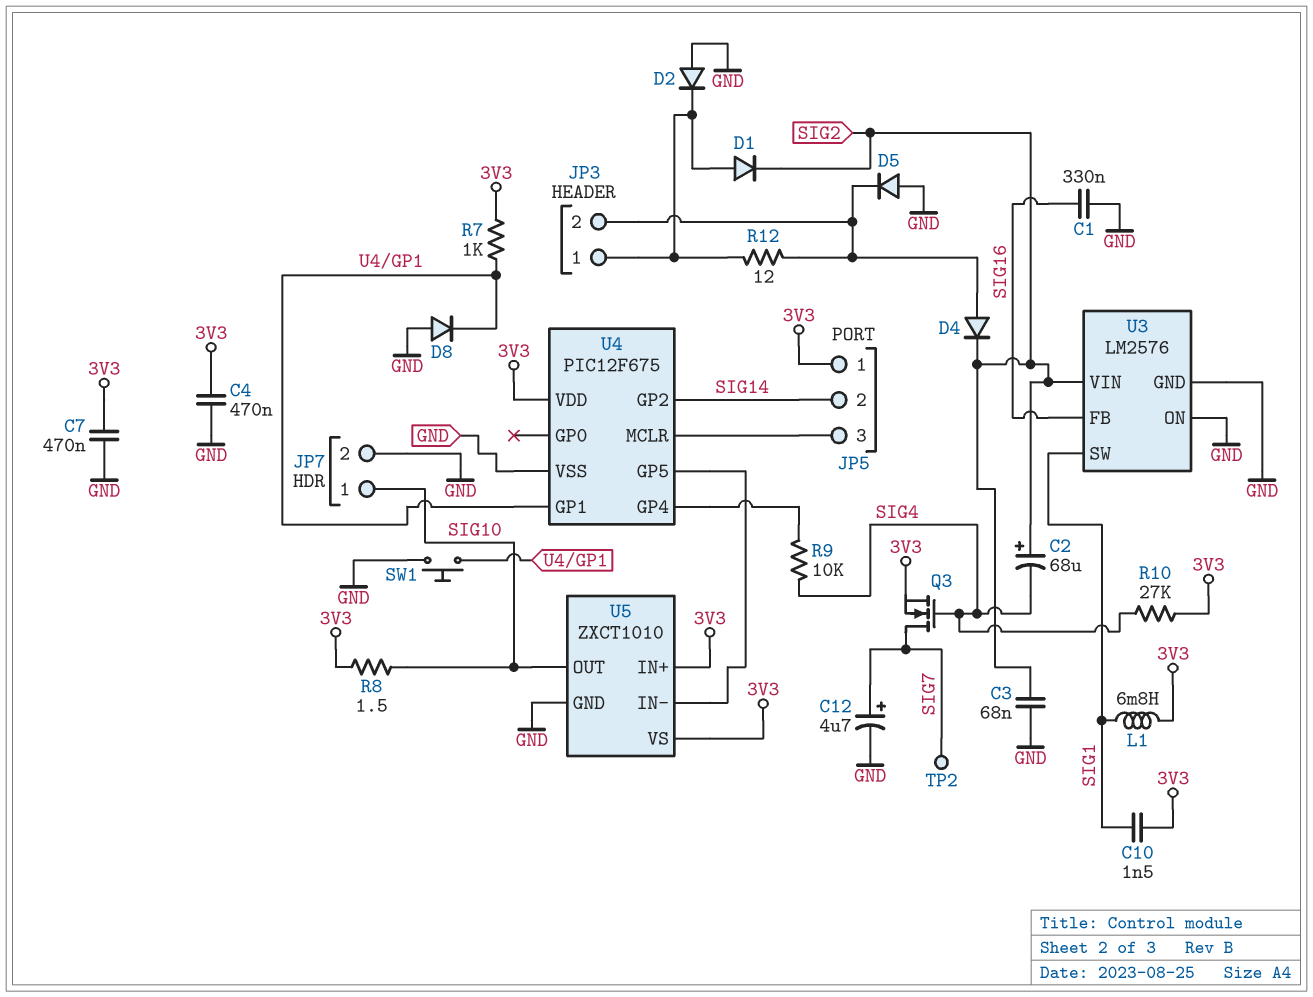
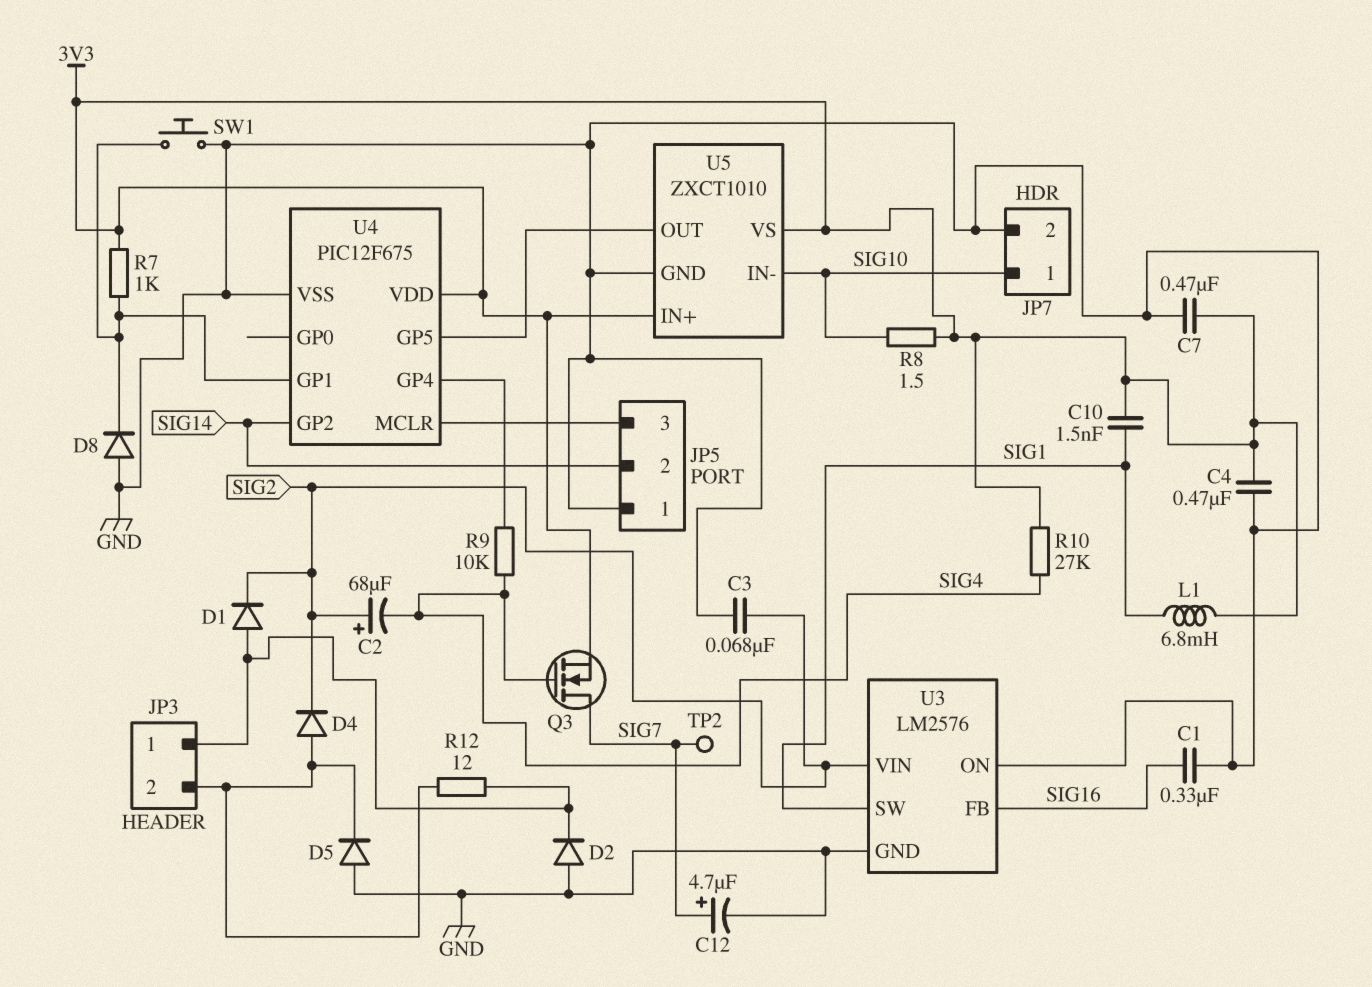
JP5 pin 1: 3V3 -> GND
U5 pin IN-: U4/GP5 -> SIG10
U5 pin OUT: SIG10 -> U4/GP5

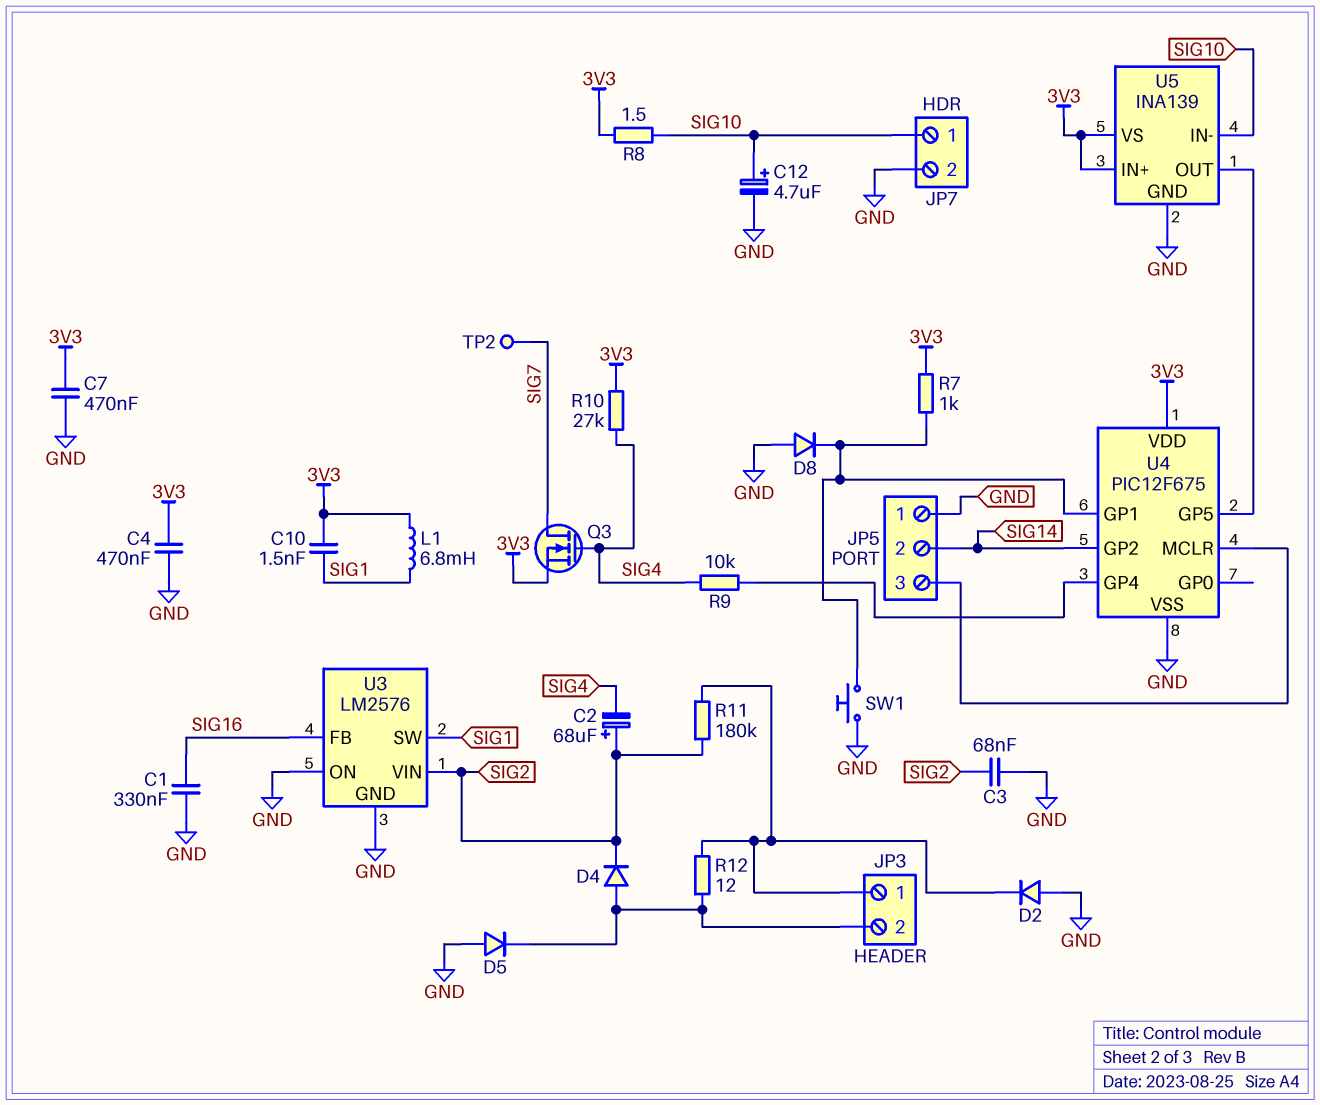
C12: 4.7uF (plus SIG7, minus GND) -> 4.7uF (plus SIG10, minus GND)
D1: diode (A JP3/1, K SIG2) -> none
R11: none -> 180k (JP3/1, SIG2)
U5: ZXCT1010 -> INA139

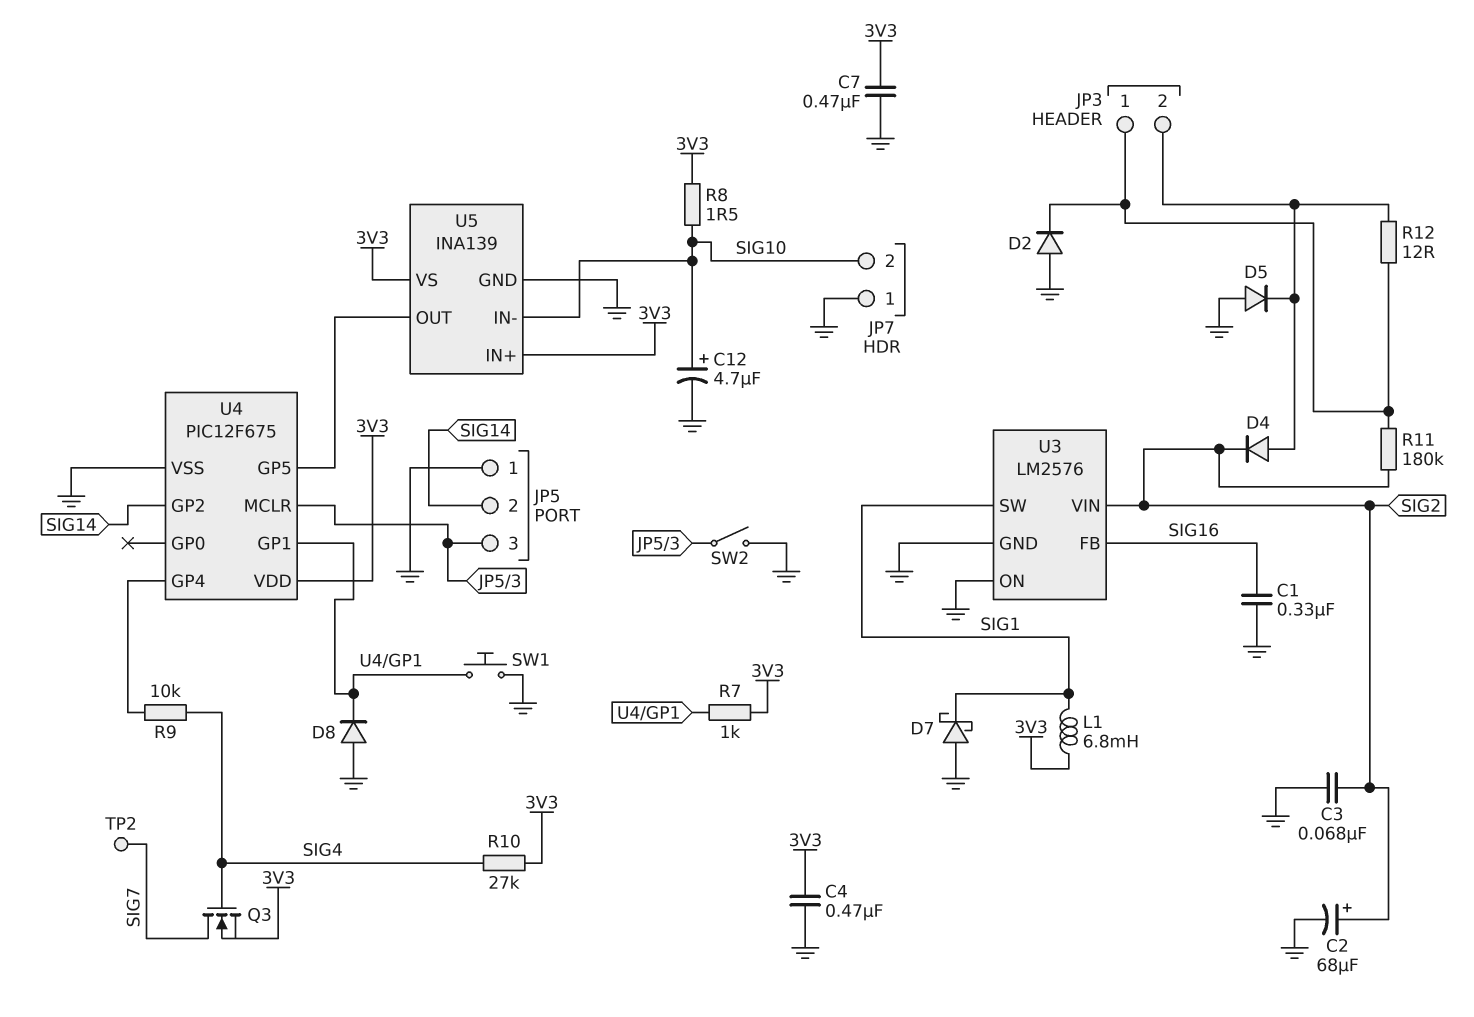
C2: 68uF (plus SIG2, minus SIG4) -> 68uF (plus SIG2, minus GND)
C10: 1.5nF (3V3, SIG1) -> none
D7: none -> schottky (A GND, K SIG1)
JP7 pin 1: SIG10 -> GND
JP7 pin 2: GND -> SIG10
SW2: none -> switch (GND, JP5/3)

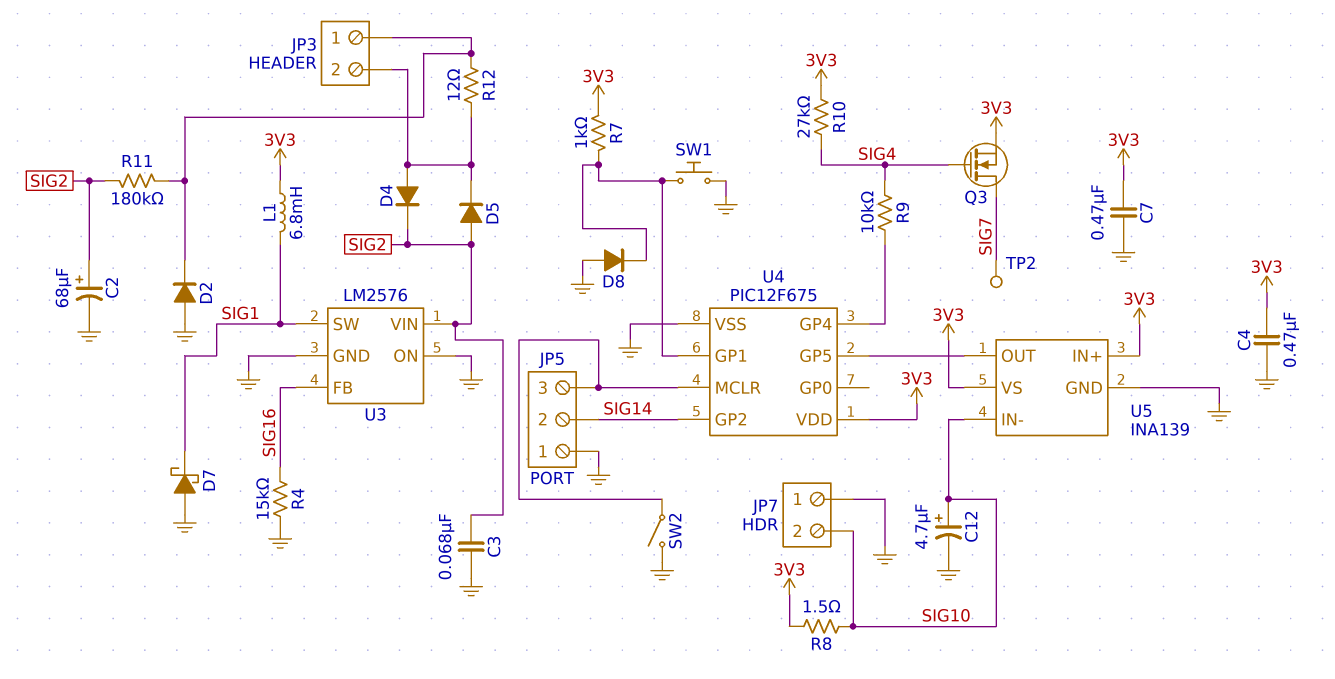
C1: 330nF (GND, SIG16) -> none
D5: diode (A GND, K JP3/2) -> diode (A SIG2, K JP3/2)
R4: none -> 15k (GND, SIG16)

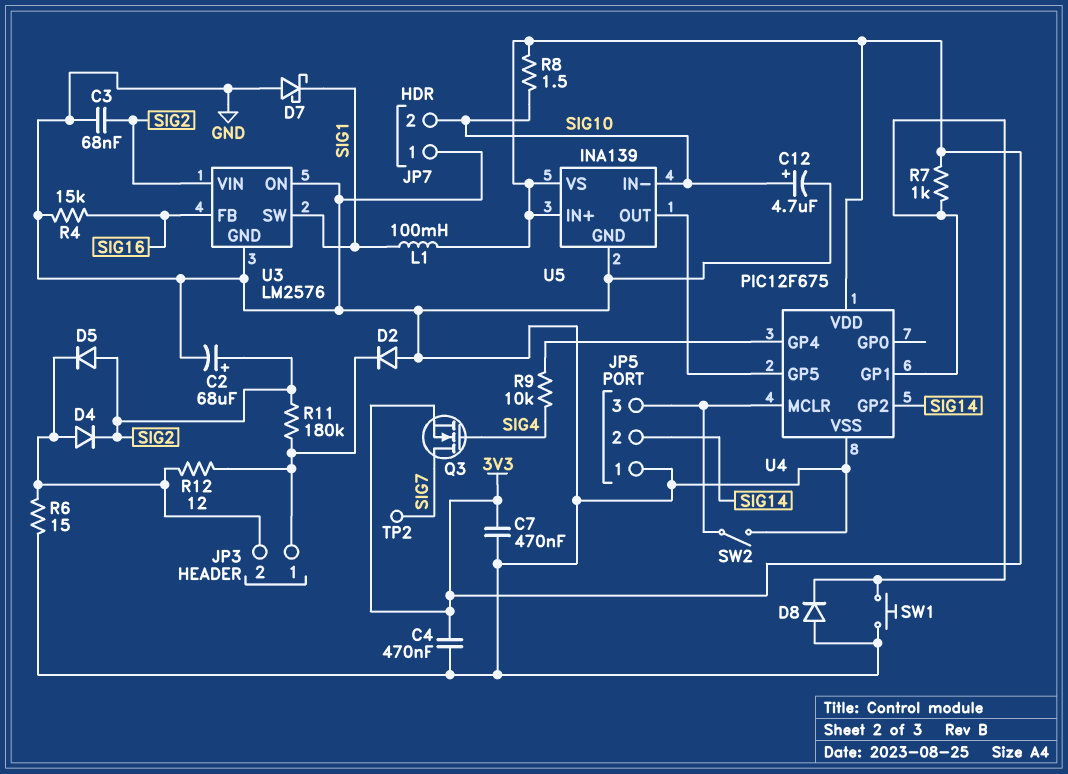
L1: 6.8mH (3V3, SIG1) -> 100mH (3V3, SIG1)
R6: none -> 15 (GND, JP3/2)
R10: 27k (3V3, SIG4) -> none

